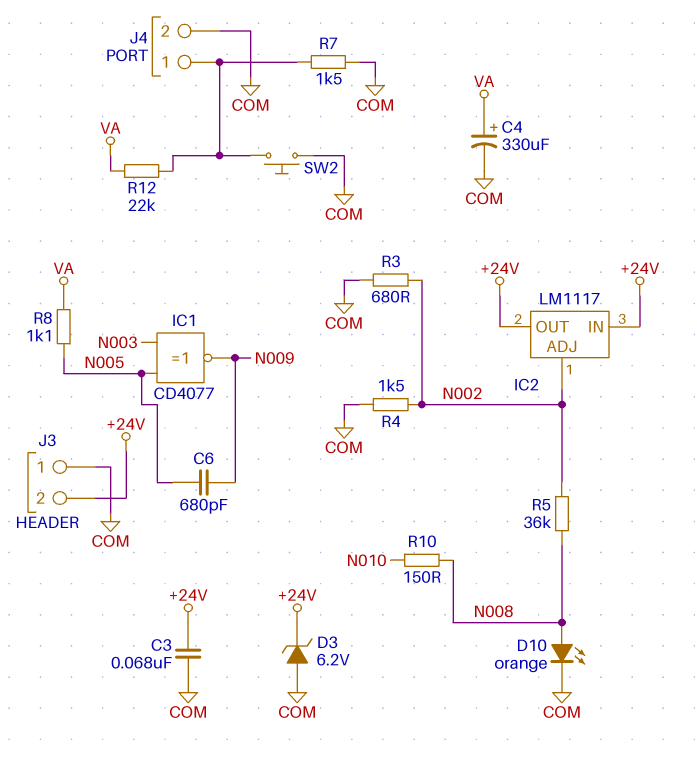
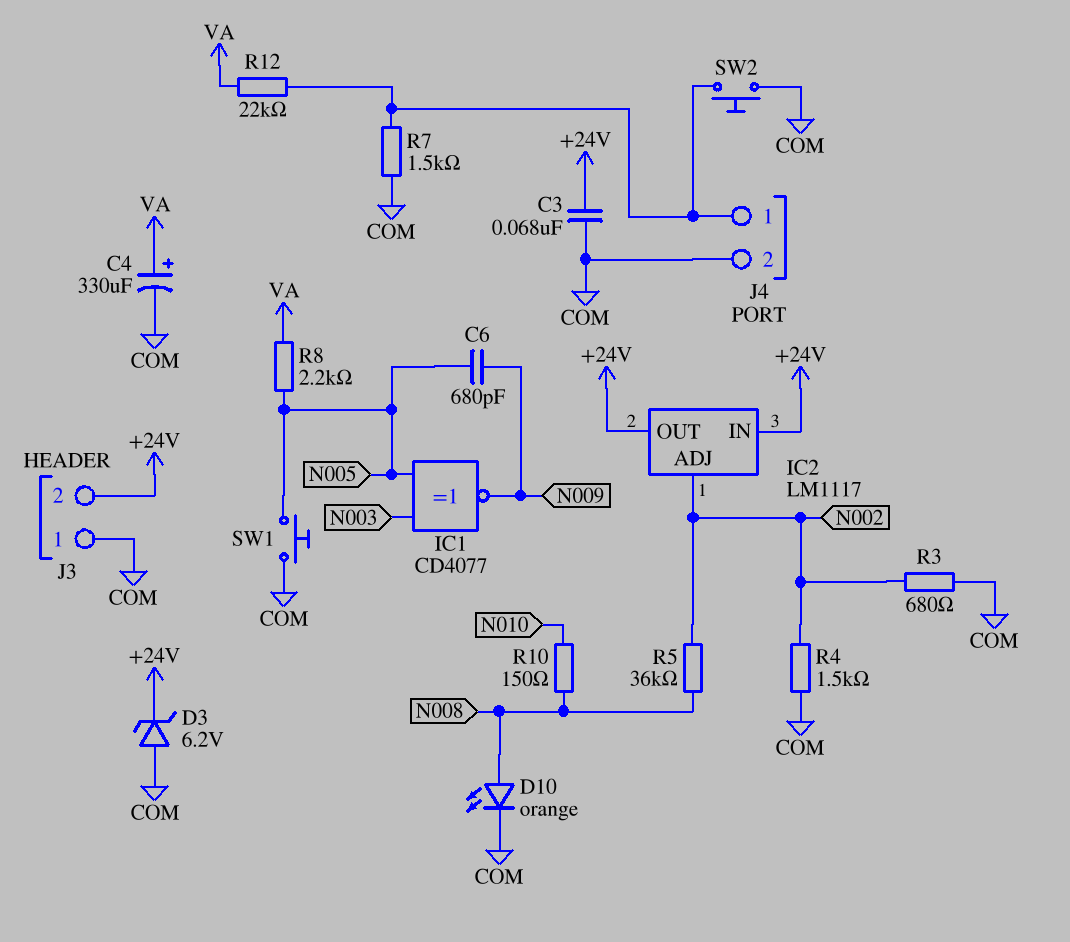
R8: 1.1k (N005, VA) -> 2.2k (N005, VA)
SW1: none -> button (COM, N005)

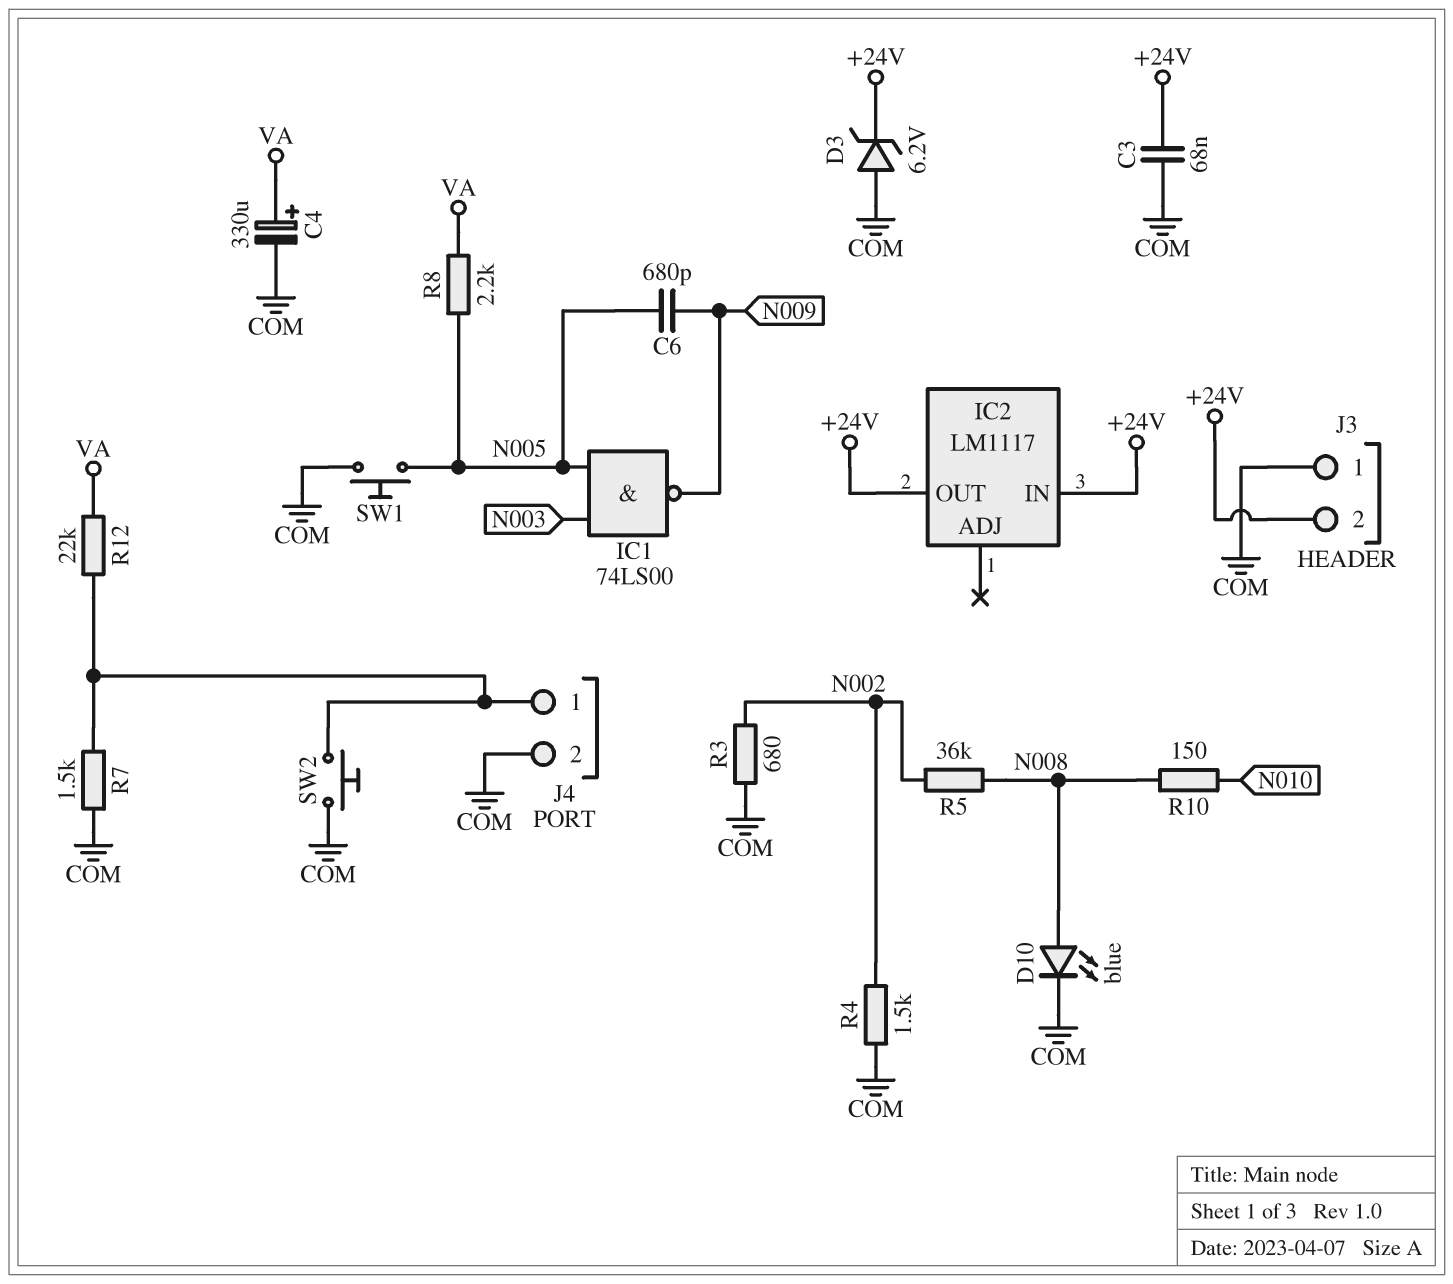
D10: LED orange (A N008, K COM) -> LED blue (A N008, K COM)
IC1: XNOR CD4077 (in N003, in N005, out N009) -> NAND 74LS00 (in N003, in N005, out N009)
IC2 pin ADJ: N002 -> none

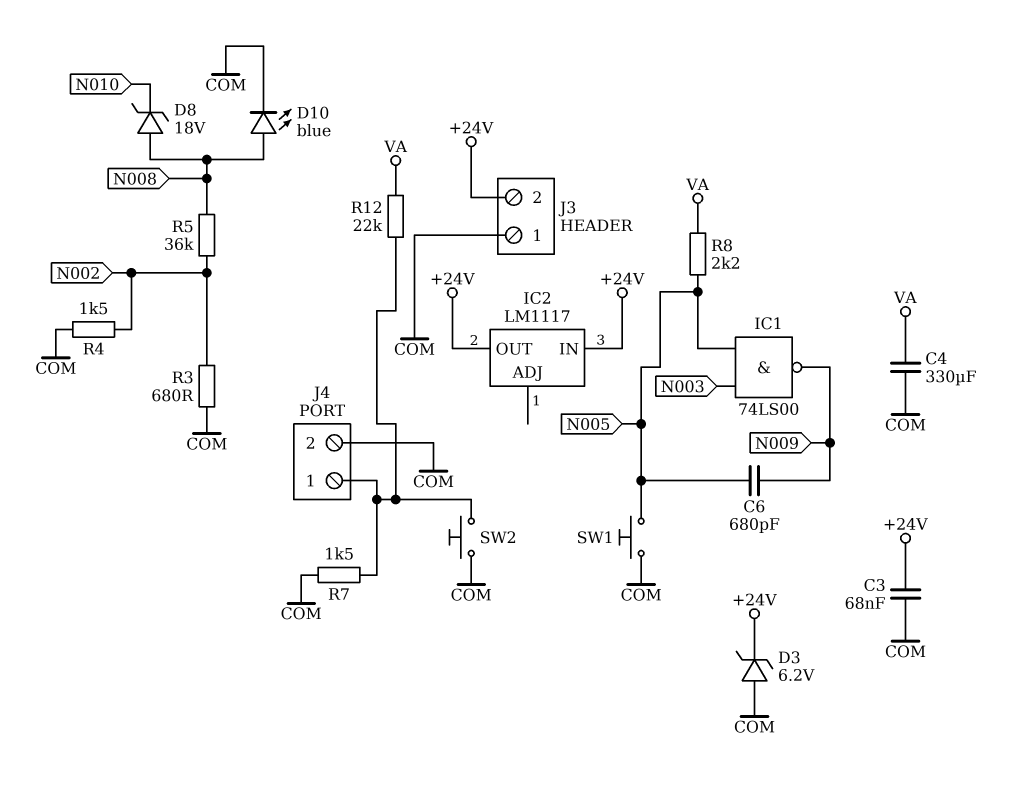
C4: 330uF (plus VA, minus COM) -> 330uF (COM, VA)
D8: none -> zener 18V (A N008, K N010)
R10: 150 (N008, N010) -> none

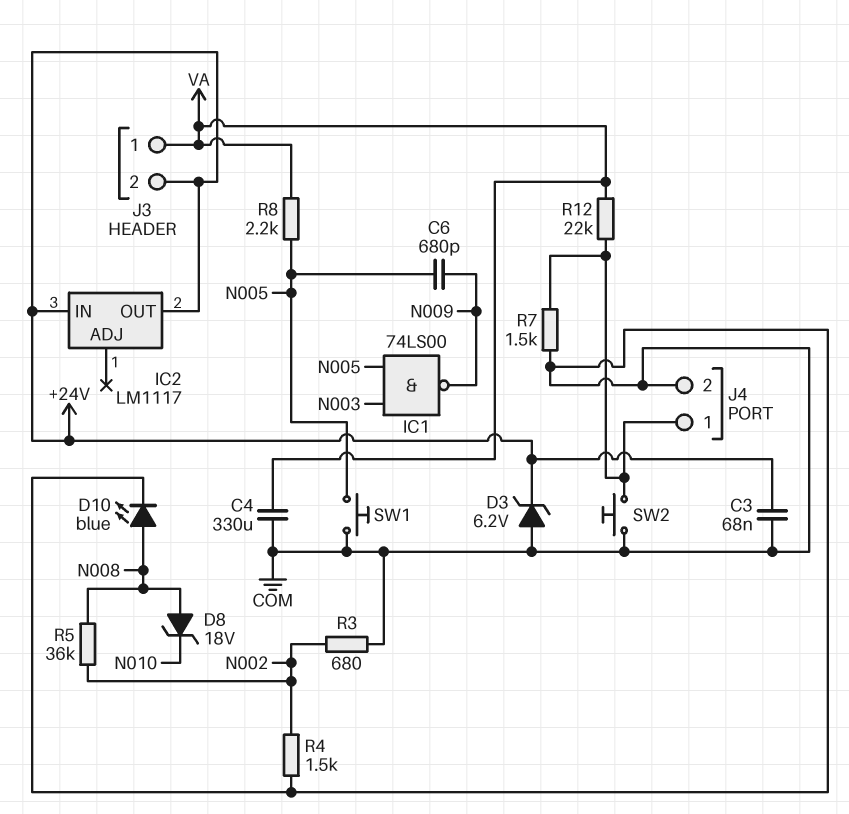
J3 pin 1: COM -> VA

